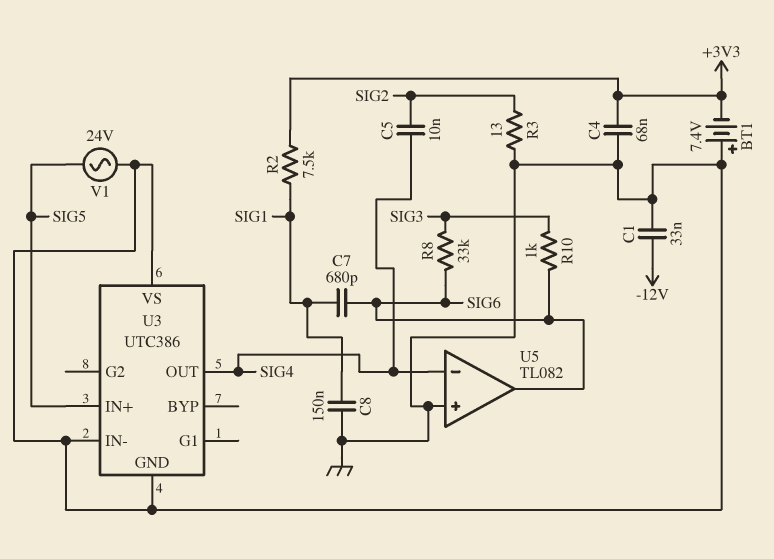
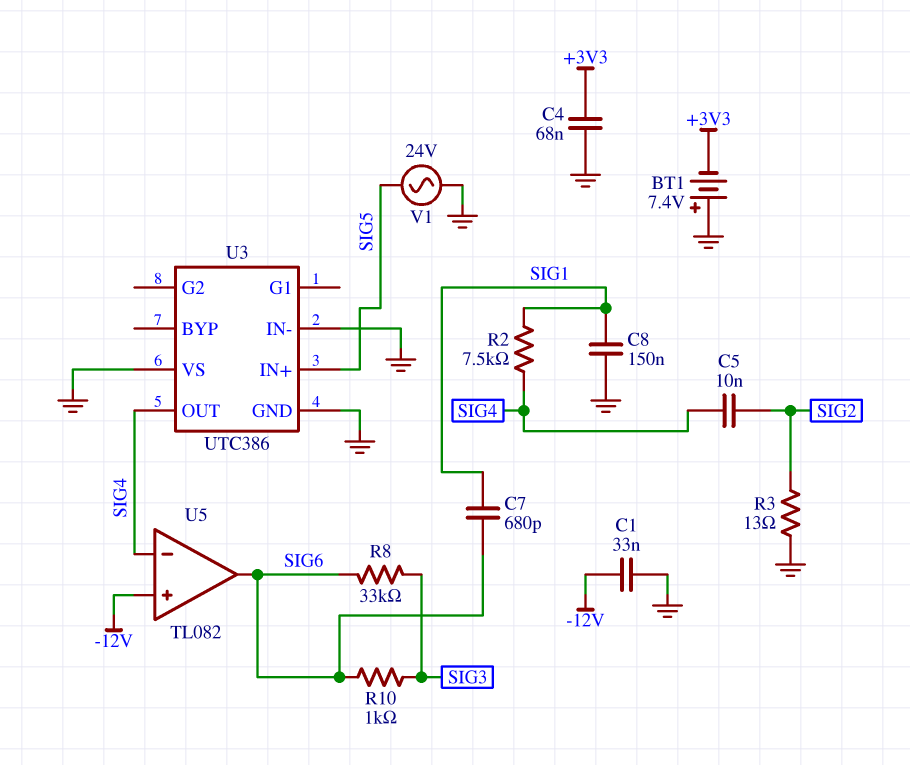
R2: 7.5k (+3V3, SIG1) -> 7.5k (SIG1, SIG4)
U5 pin in+: GND -> -12V

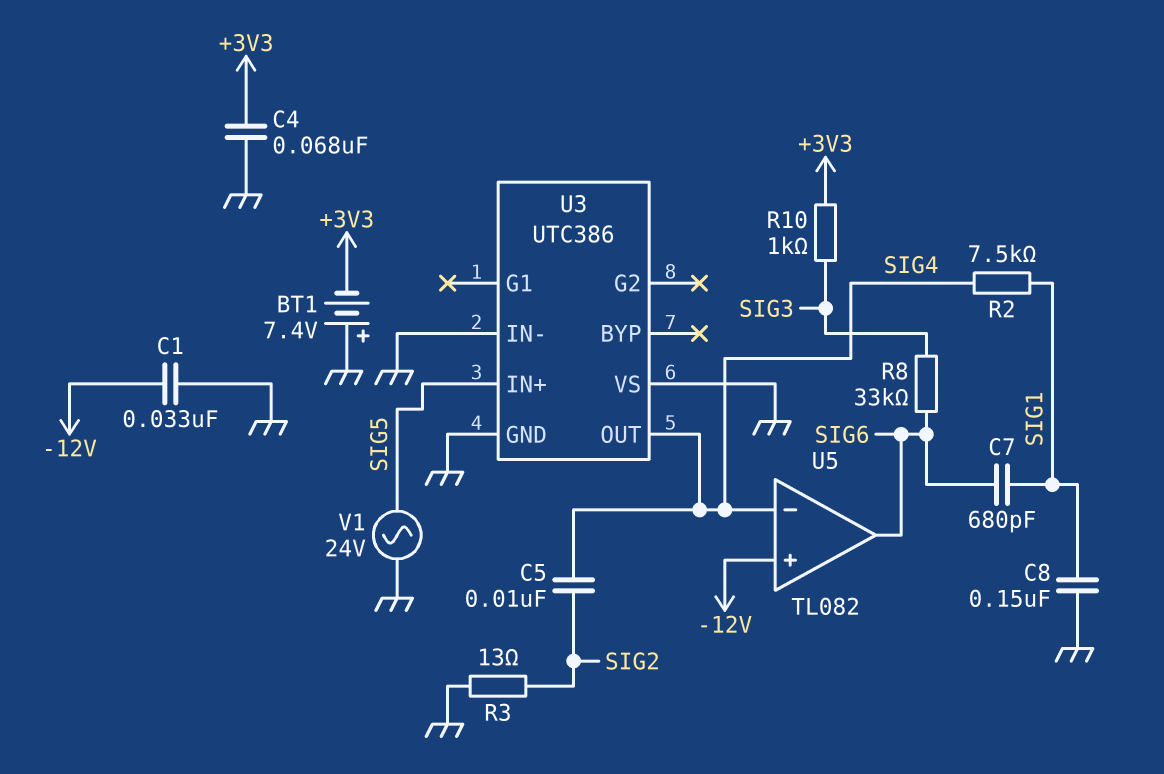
R10: 1k (SIG3, SIG6) -> 1k (+3V3, SIG3)

